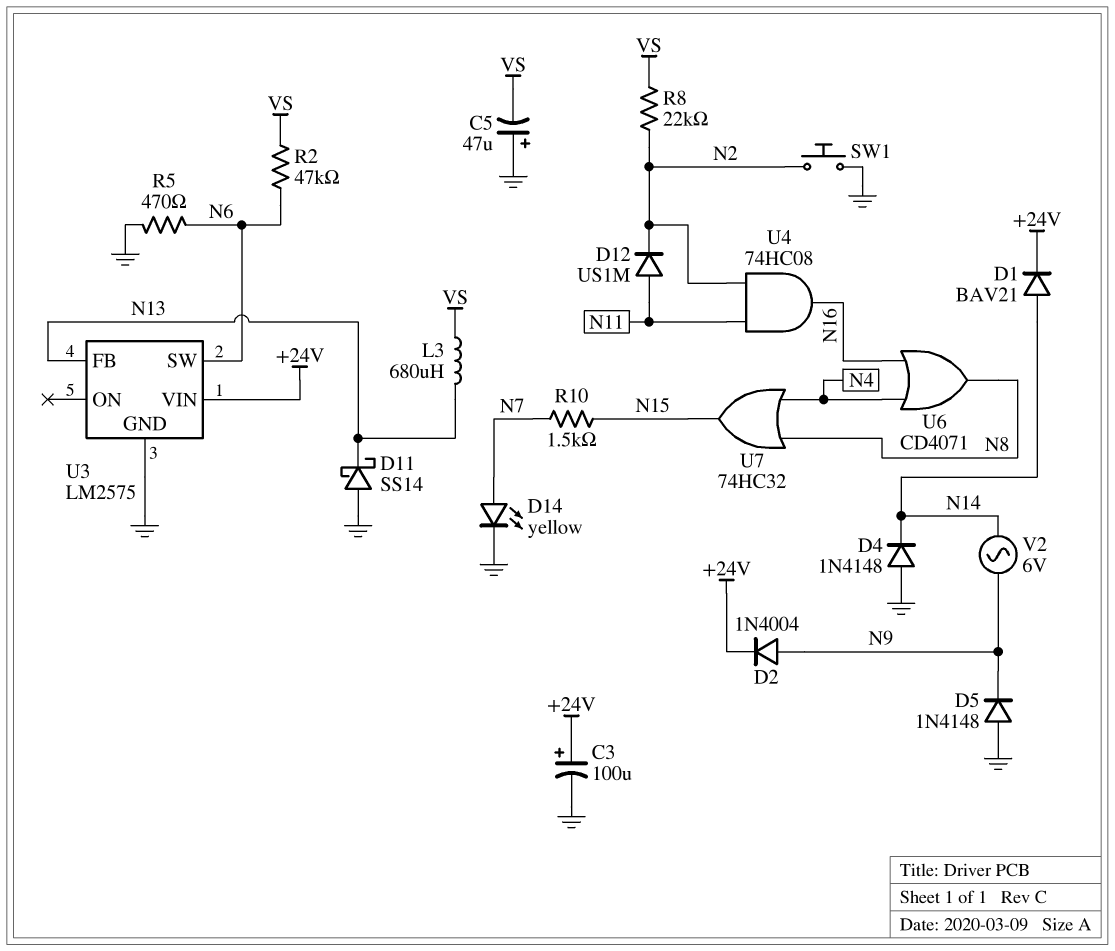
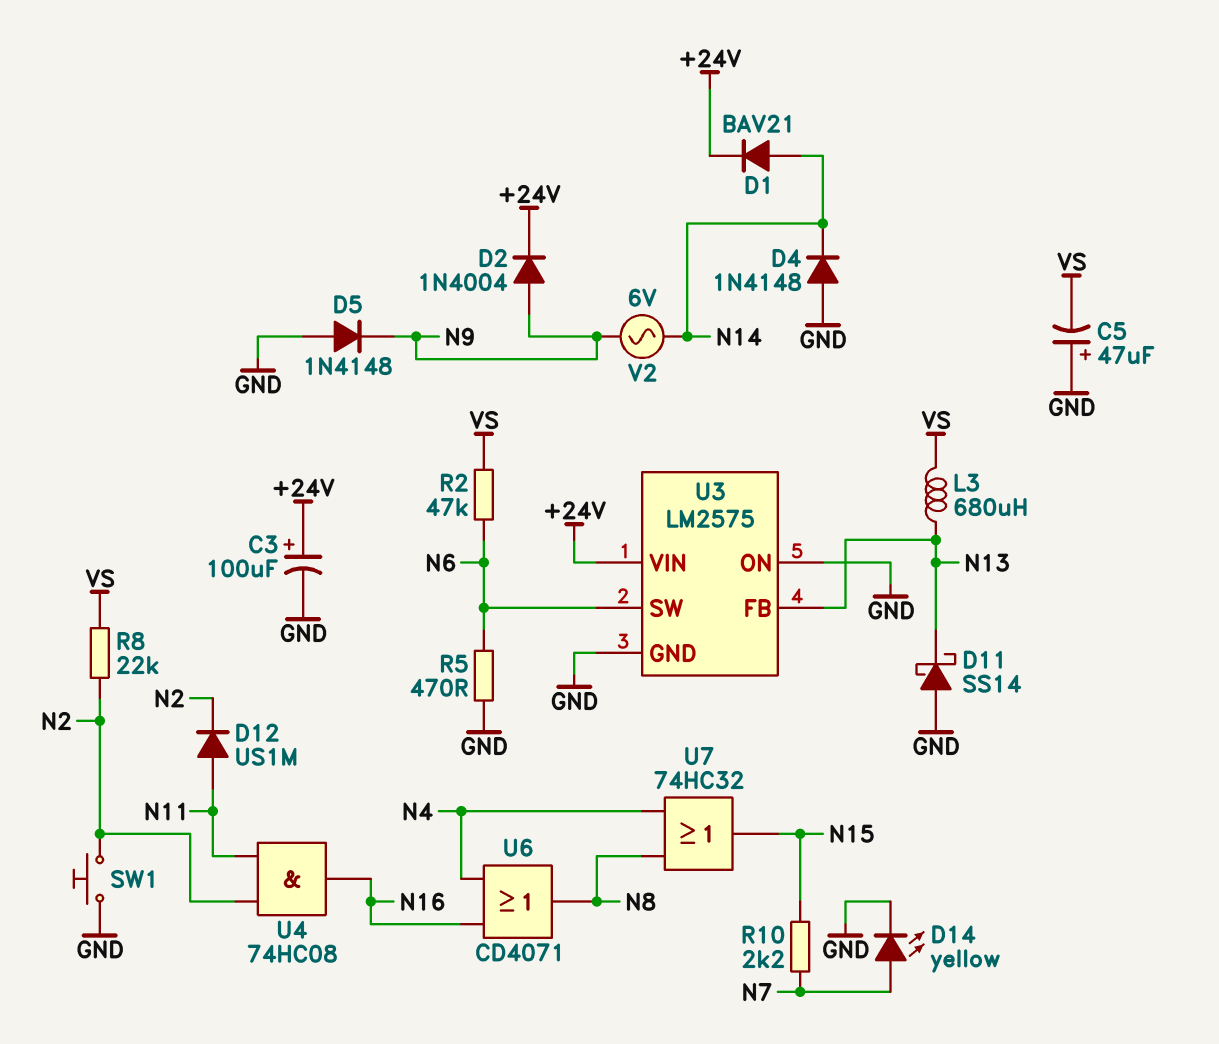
R10: 1.5k (N7, N15) -> 2.2k (N7, N15)
U3 pin ON: none -> GND

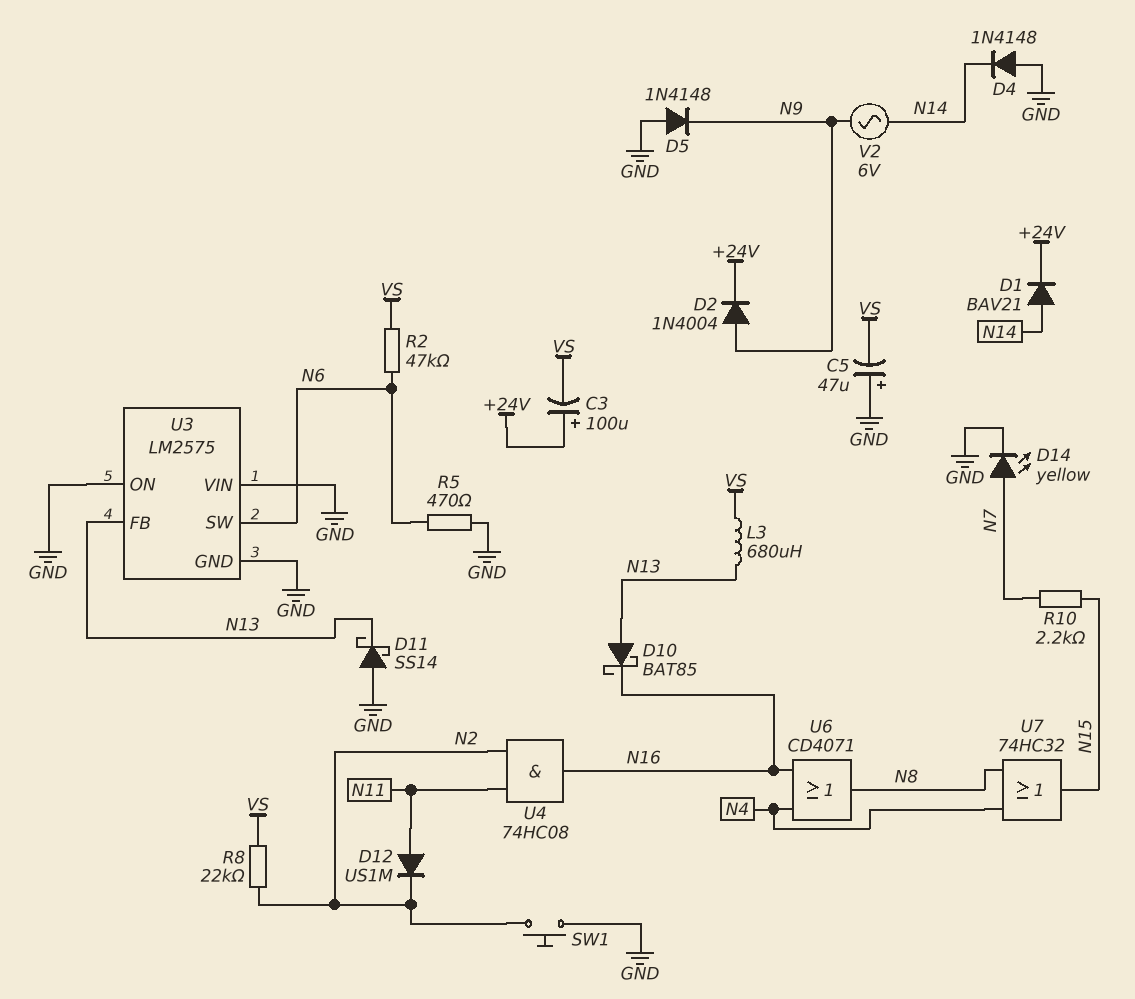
C3: 100uF (plus +24V, minus GND) -> 100uF (plus +24V, minus VS)
D10: none -> schottky BAT85 (A N13, K N16)
U3 pin VIN: +24V -> GND

